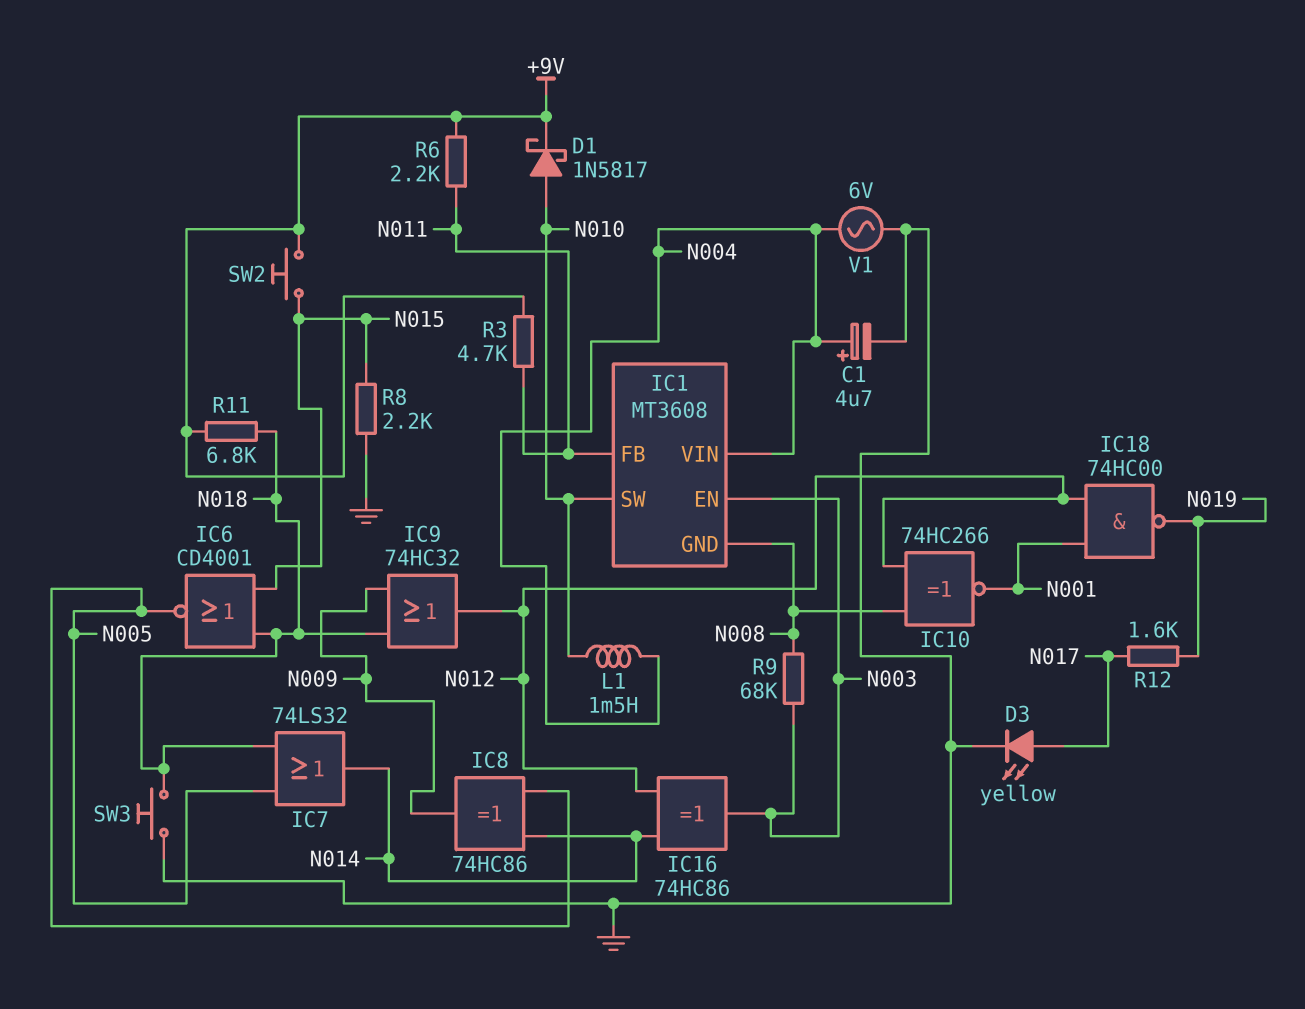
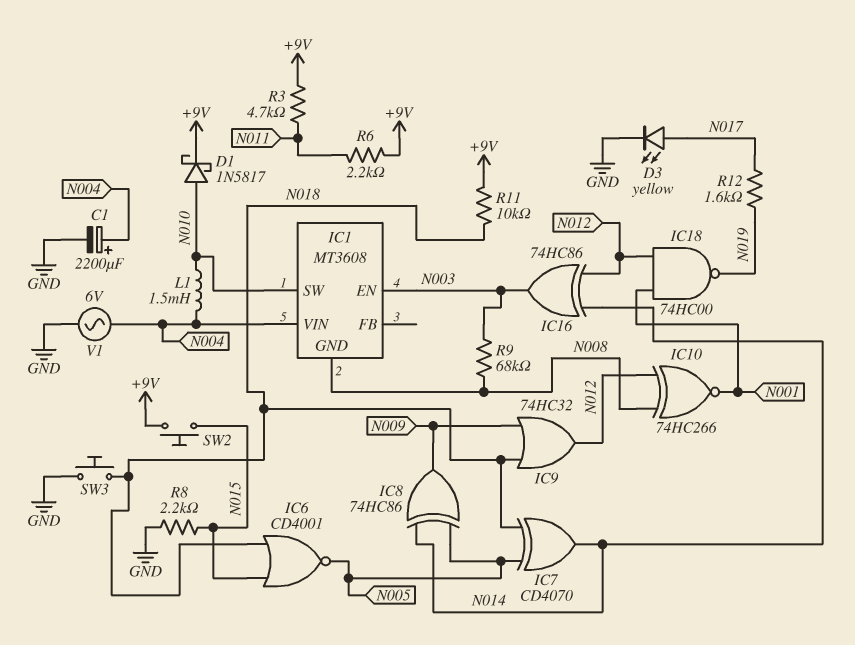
C1: 4.7uF (plus N004, minus GND) -> 2200uF (plus N004, minus GND)
IC1 pin FB: N011 -> none
IC7: OR 74LS32 (in N005, in N018, out N014) -> XOR CD4070 (in N005, in N018, out N014)
R11: 6.8k (+9V, N018) -> 10k (+9V, N018)

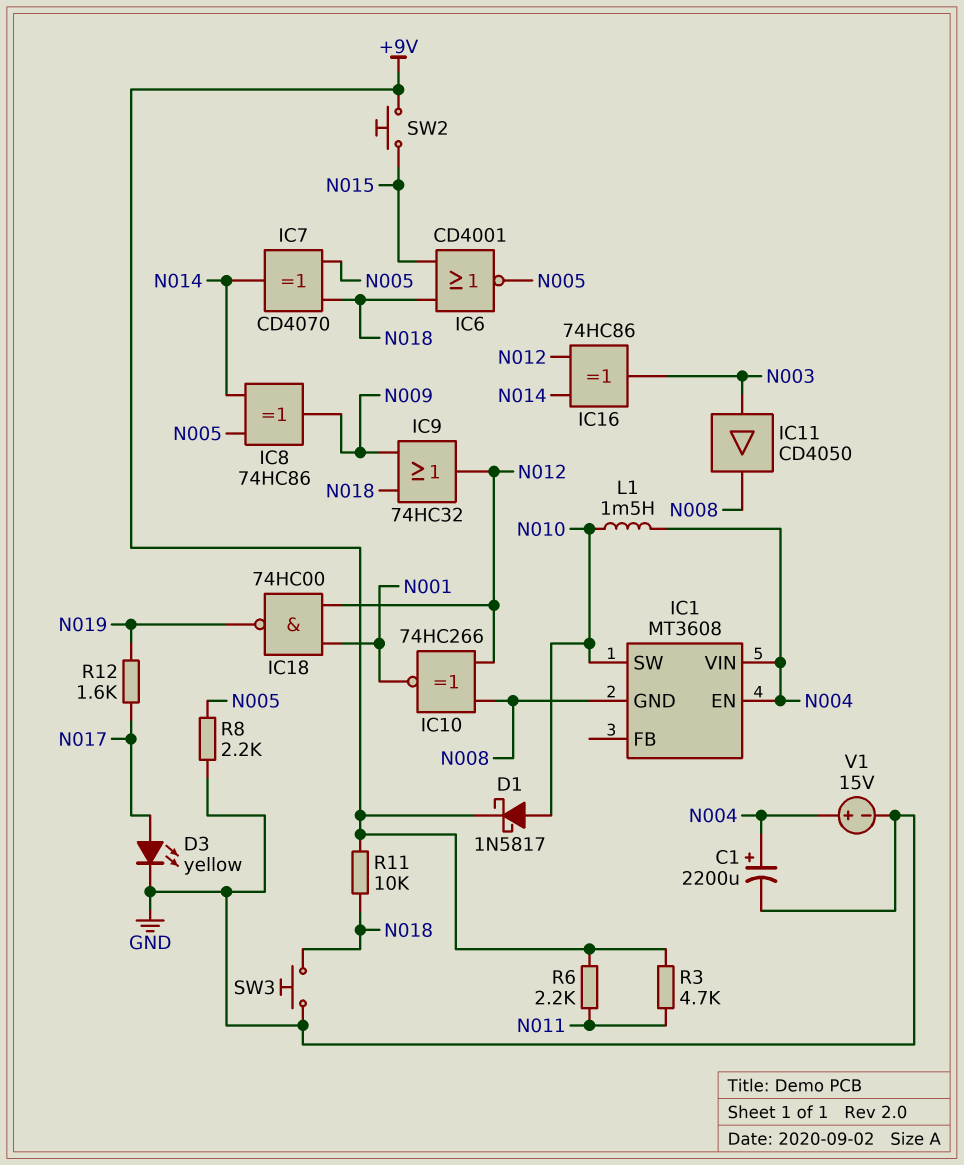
IC1 pin EN: N003 -> N004
IC11: none -> buffer CD4050 (in N003, out N008)
R8: 2.2k (GND, N015) -> 2.2k (GND, N005)
R9: 68k (N003, N008) -> none
V1: AC 6V (GND, N004) -> 15V (plus N004, minus GND)

